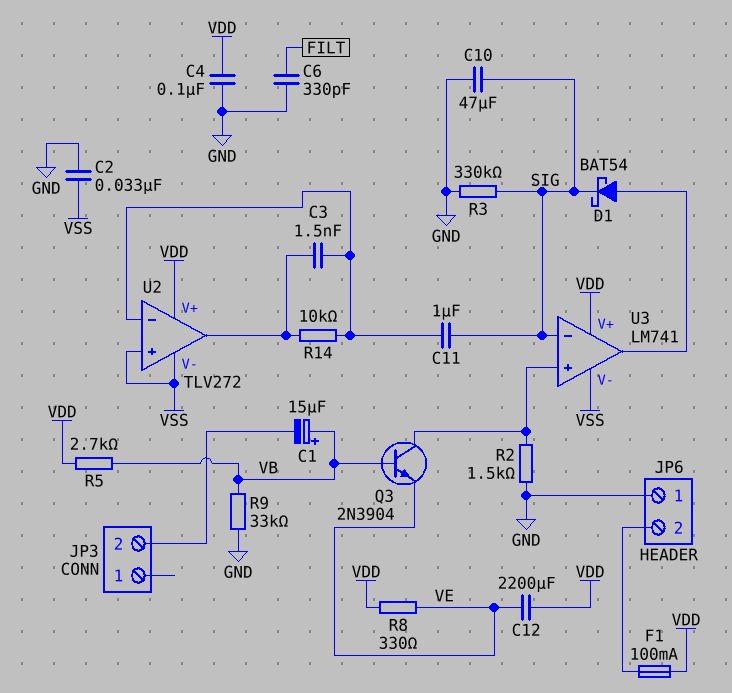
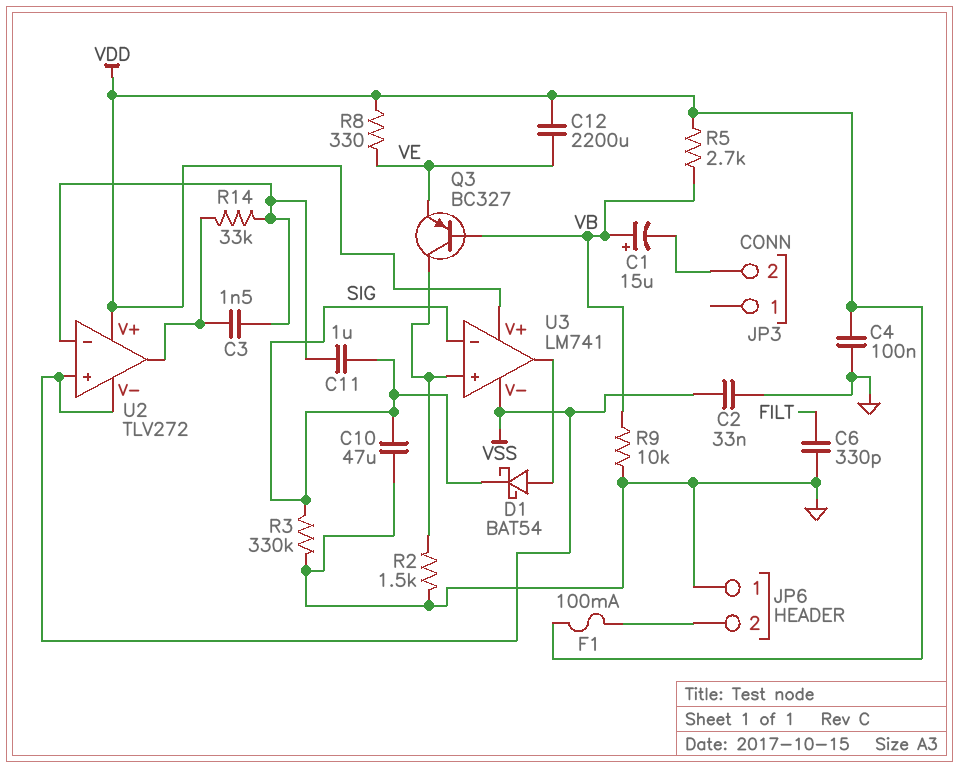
Q3: NPN 2N3904 (B VB, C U3/in+, E VE) -> PNP BC327 (B VB, C U3/in+, E VE)
R9: 33k (GND, VB) -> 10k (GND, VB)
R14: 10k (U2/in-, U2/out) -> 33k (U2/in-, U2/out)

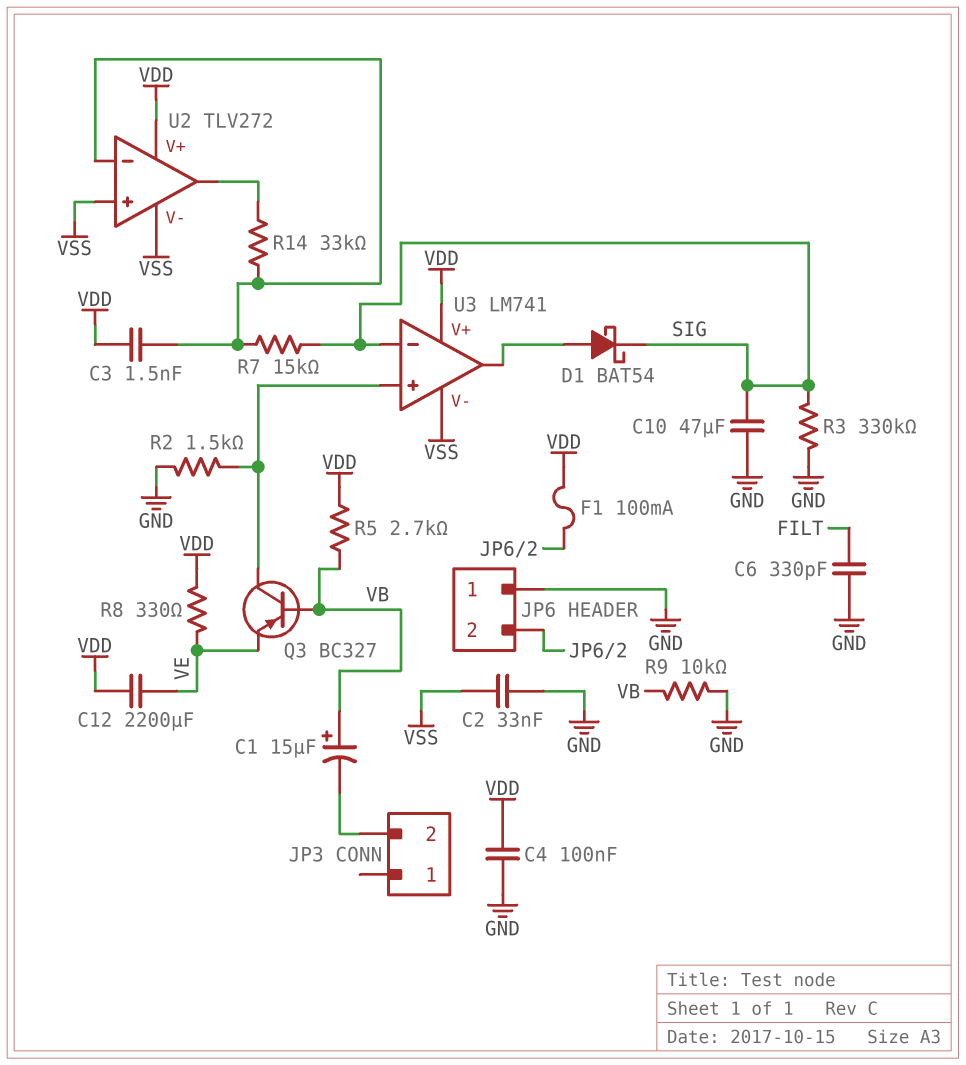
C3: 1.5nF (U2/in-, U2/out) -> 1.5nF (U2/in-, VDD)
C11: 1uF (SIG, U2/in-) -> none
R7: none -> 15k (SIG, U2/in-)

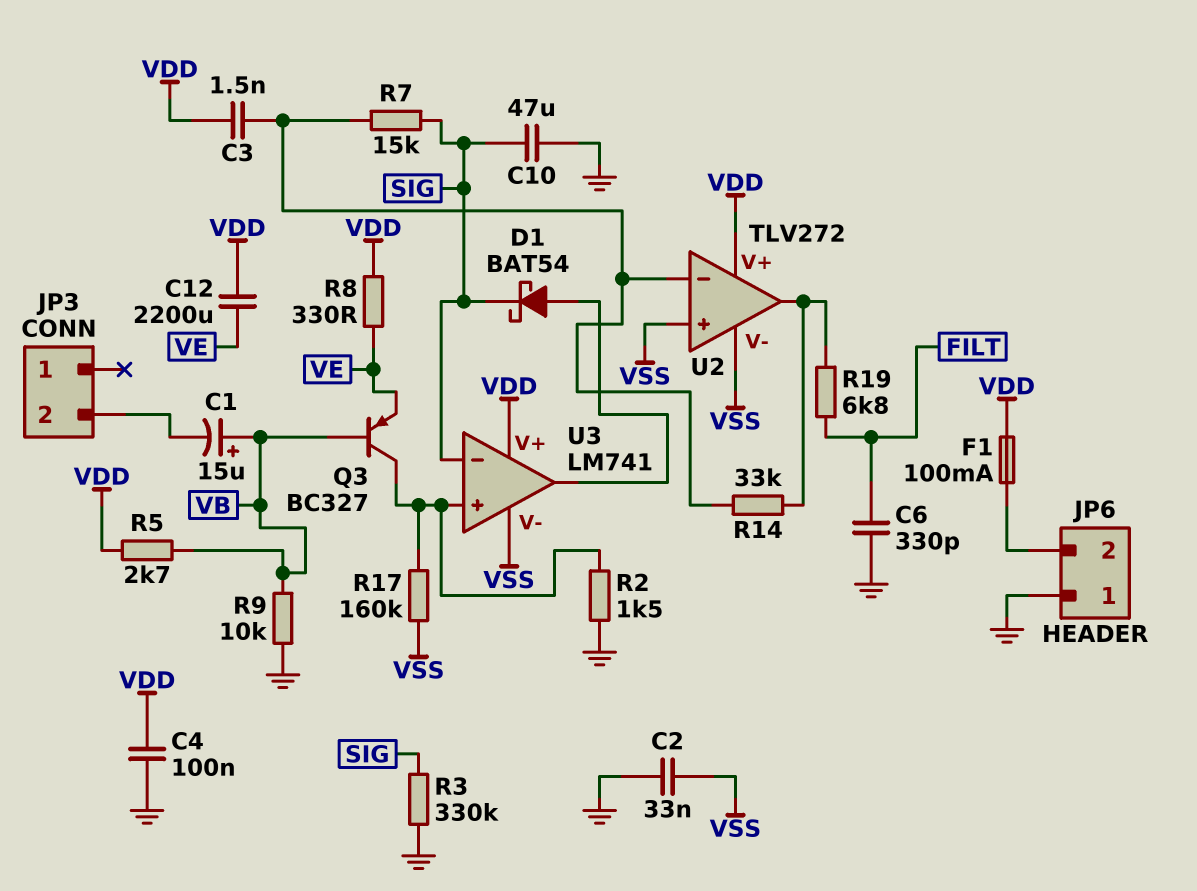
R17: none -> 160k (U3/in+, VSS)
R19: none -> 6.8k (FILT, U2/out)

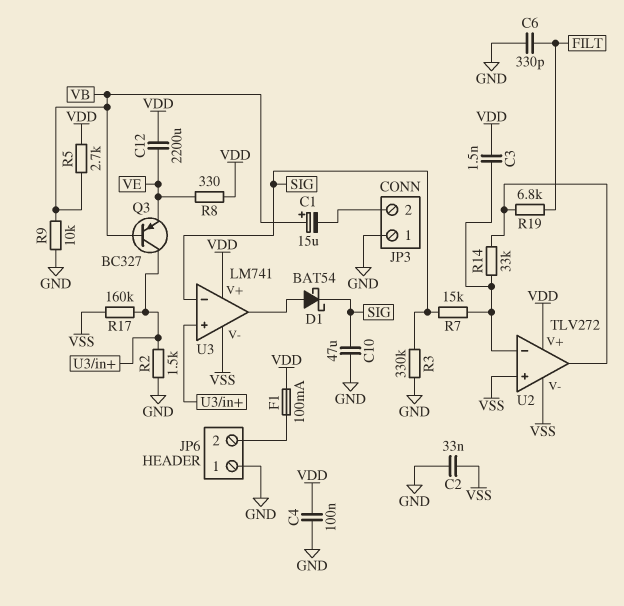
JP3 pin 1: none -> GND

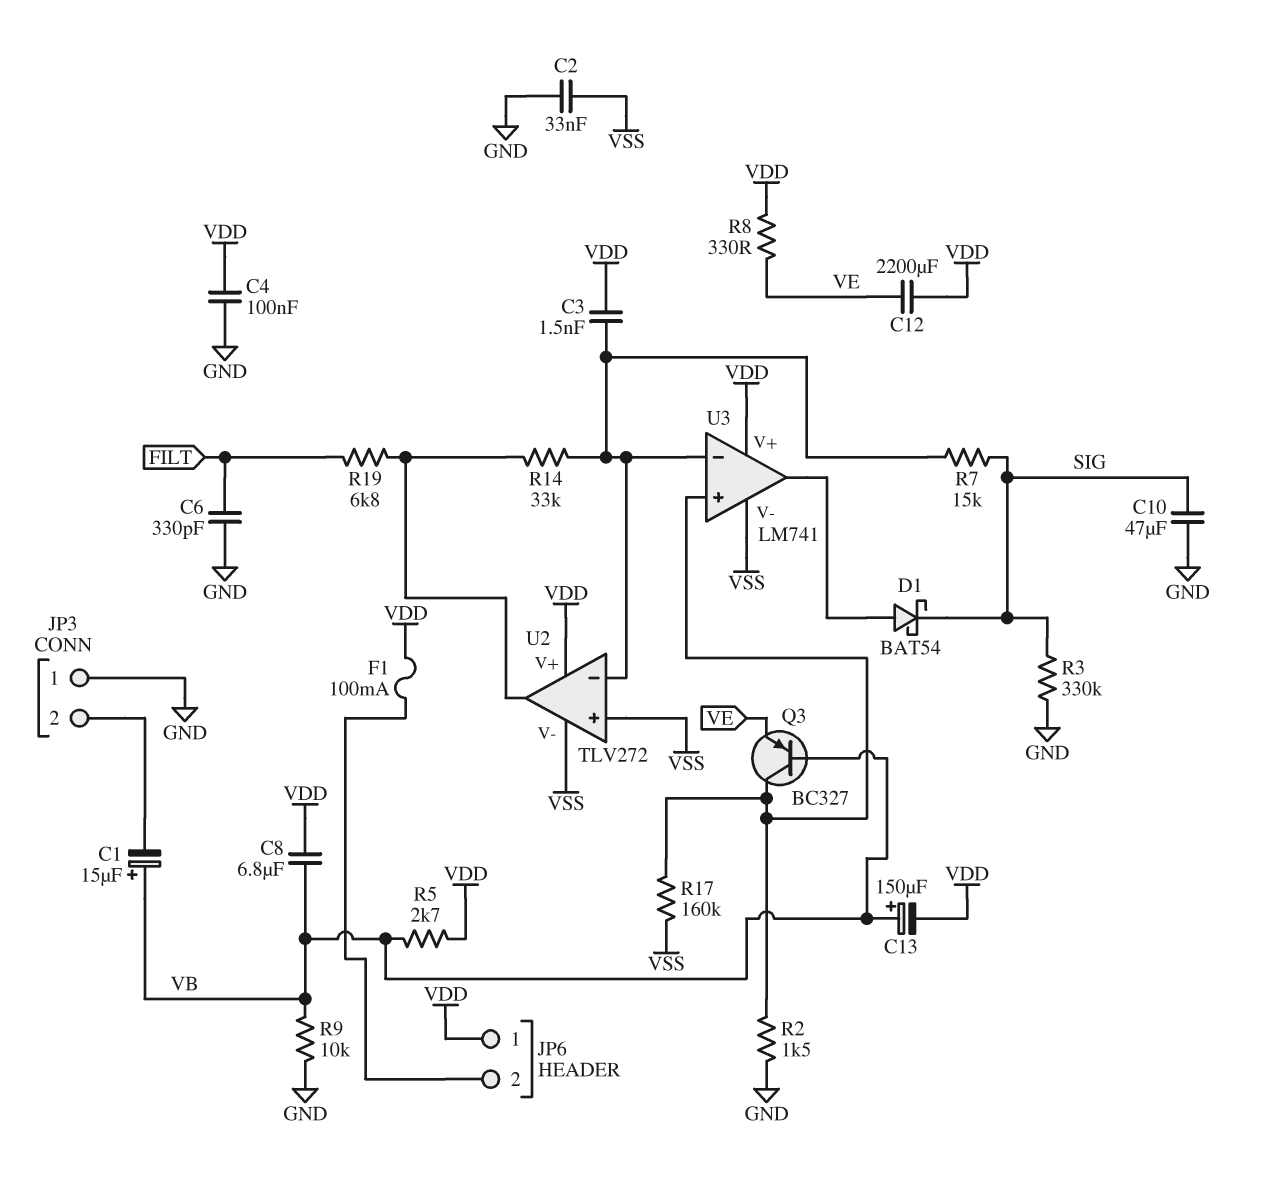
C8: none -> 6.8uF (VB, VDD)
C13: none -> 150uF (plus VB, minus VDD)
JP6 pin 1: GND -> VDD
U3 pin in-: SIG -> U2/in-

